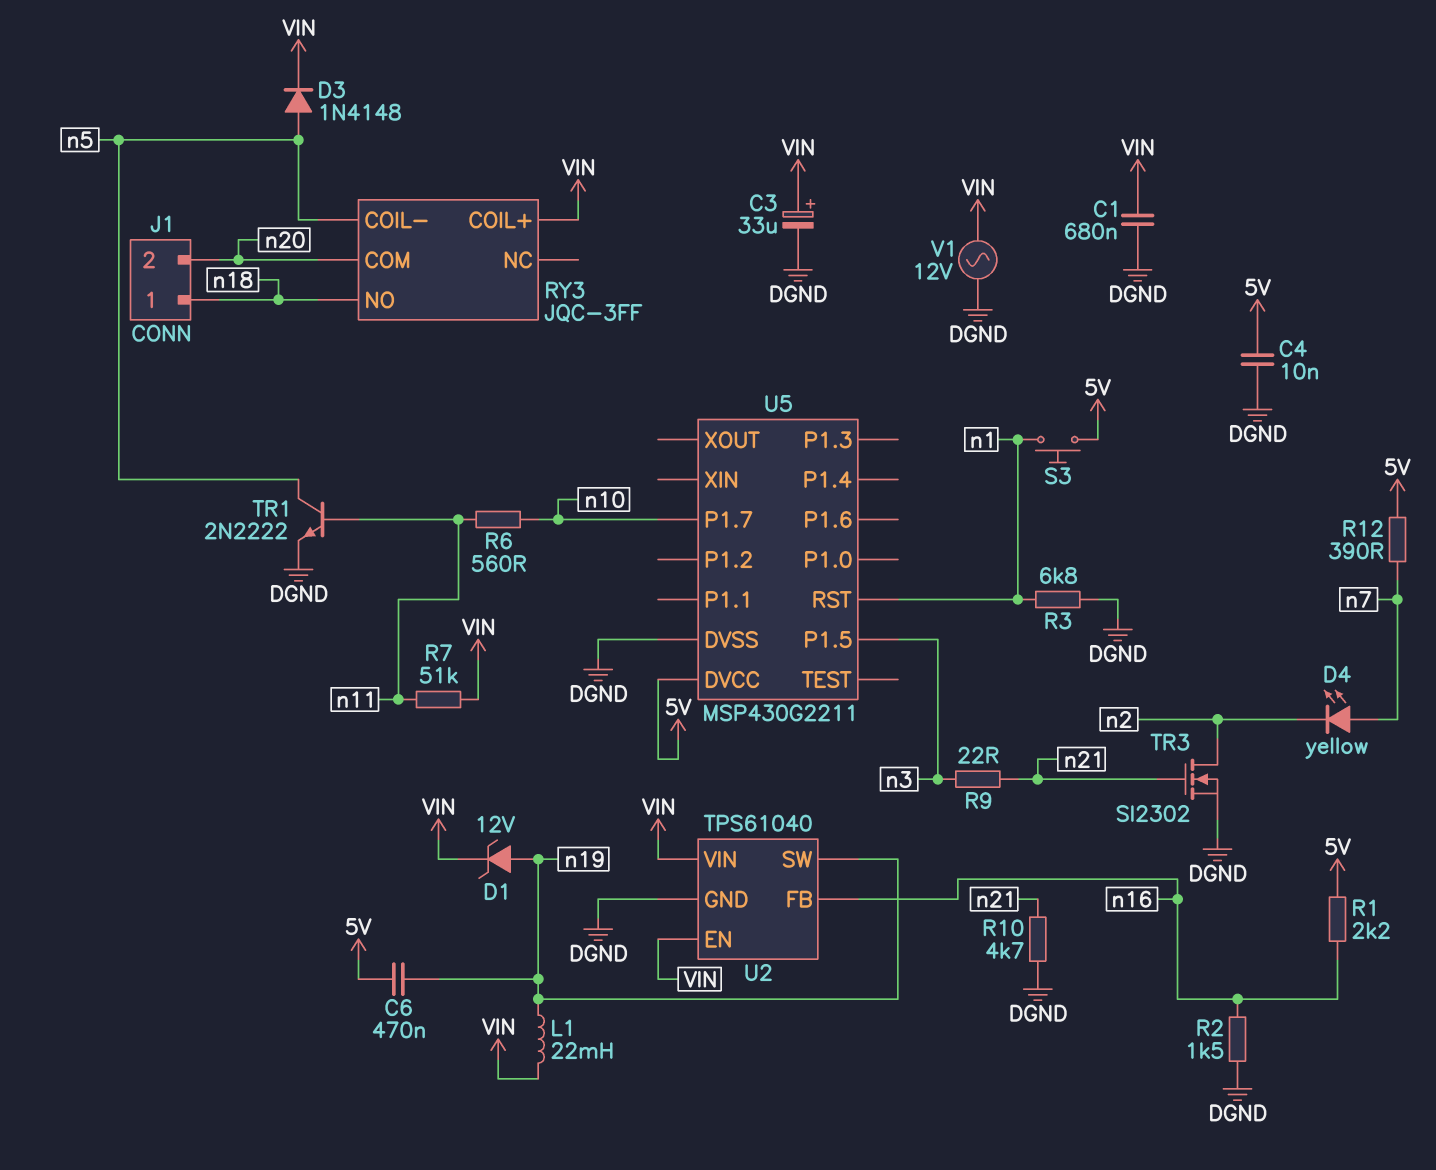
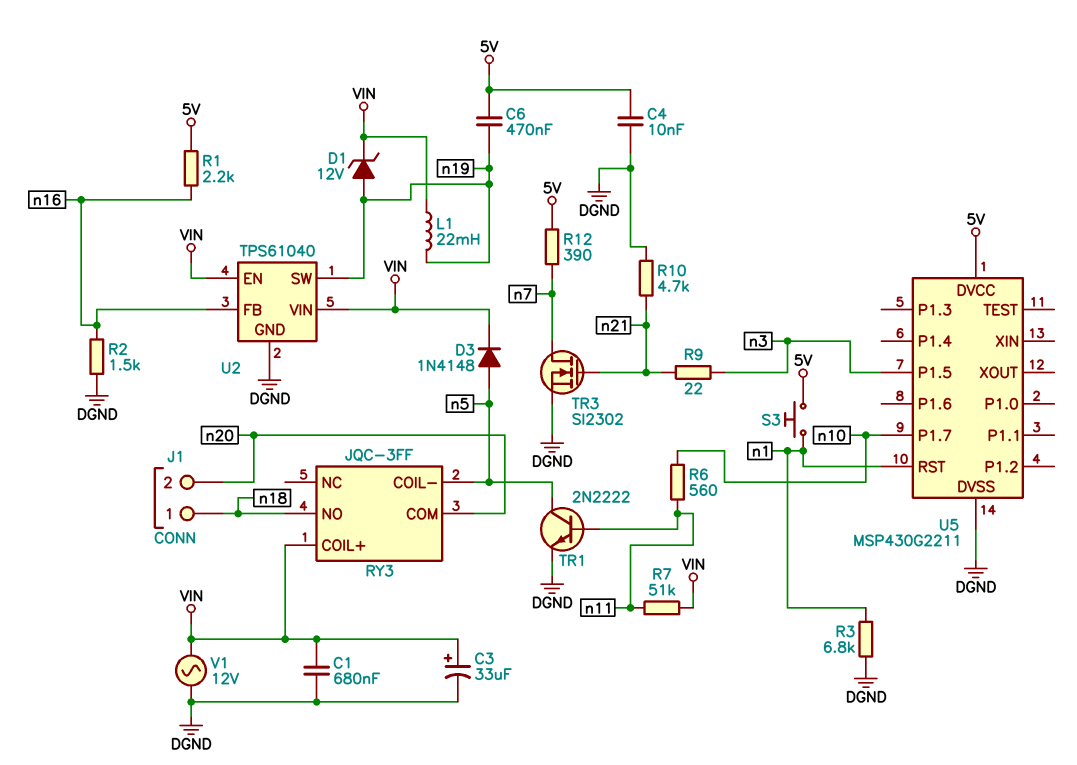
D4: LED yellow (A n7, K n2) -> none
TR3: NMOS SI2302 (G n21, D n2, S DGND) -> NMOS SI2302 (G n21, D n7, S DGND)

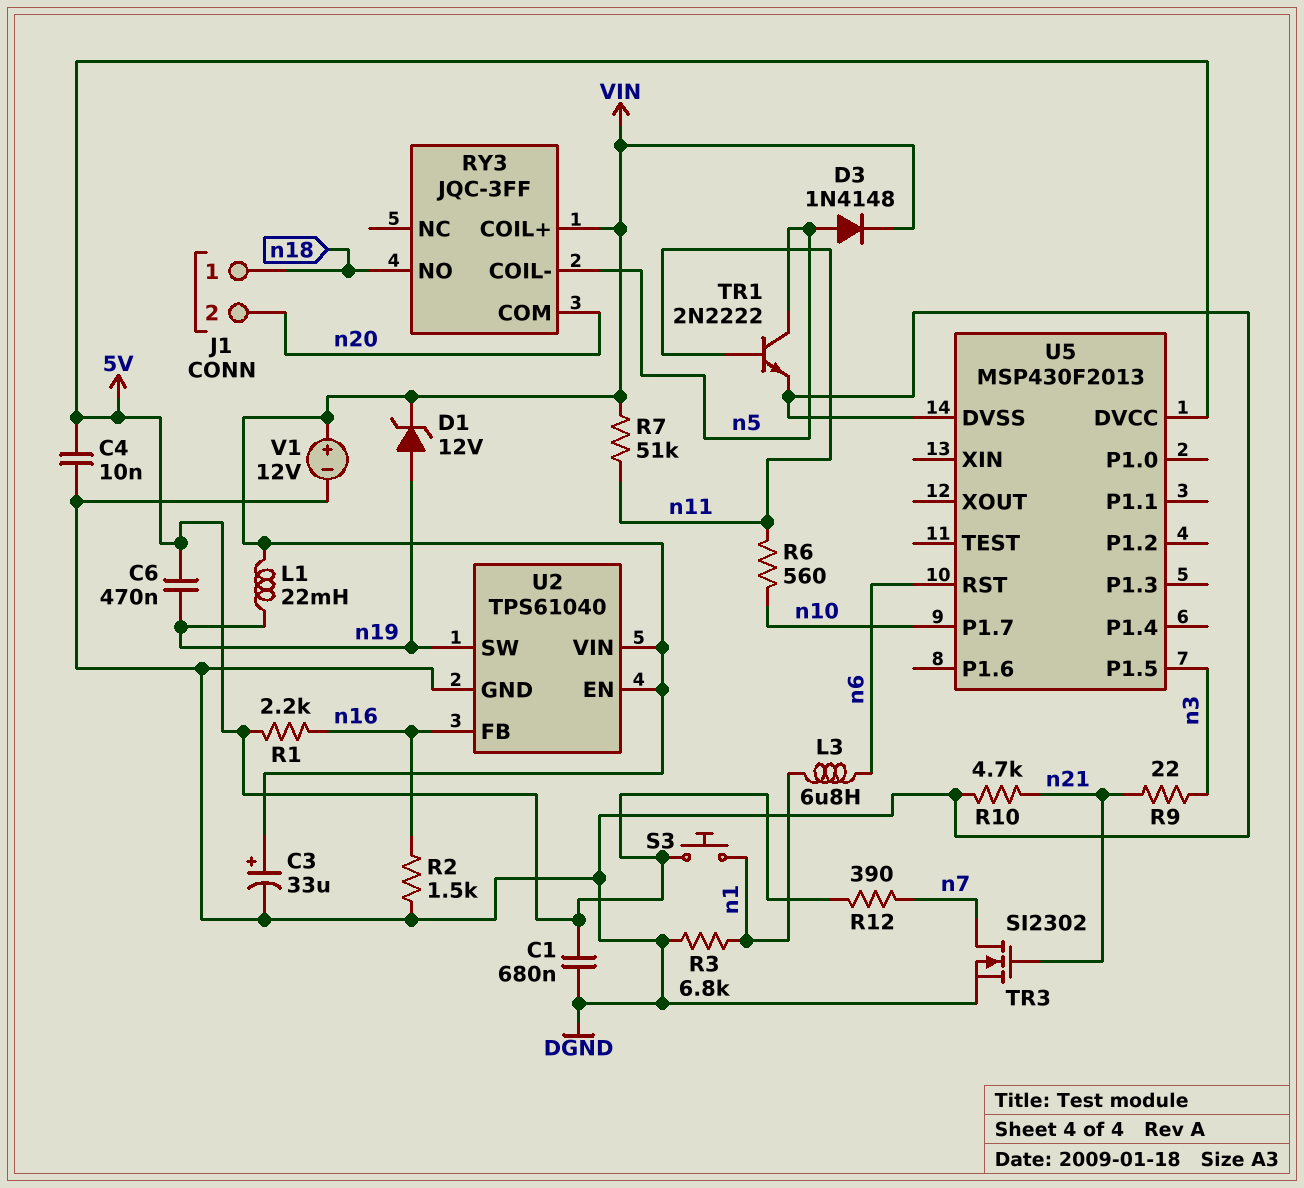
C1: 680nF (DGND, VIN) -> 680nF (5V, DGND)
L3: none -> 6.8uH (n1, n6)
U5: MSP430G2211 -> MSP430F2013
U5 pin RST: n1 -> n6
V1: AC 12V (DGND, VIN) -> 12V (plus VIN, minus DGND)

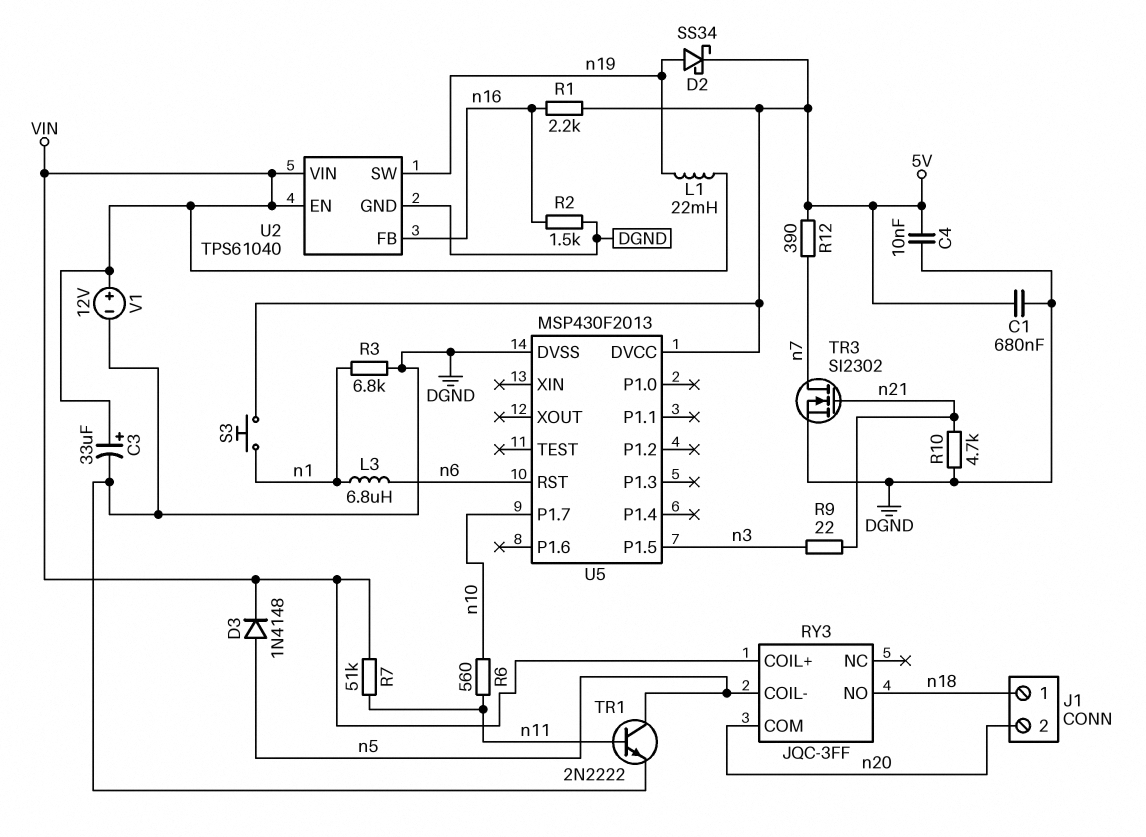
C6: 470nF (5V, n19) -> none
D1: zener 12V (A n19, K VIN) -> none
D2: none -> schottky SS34 (A n19, K 5V)

